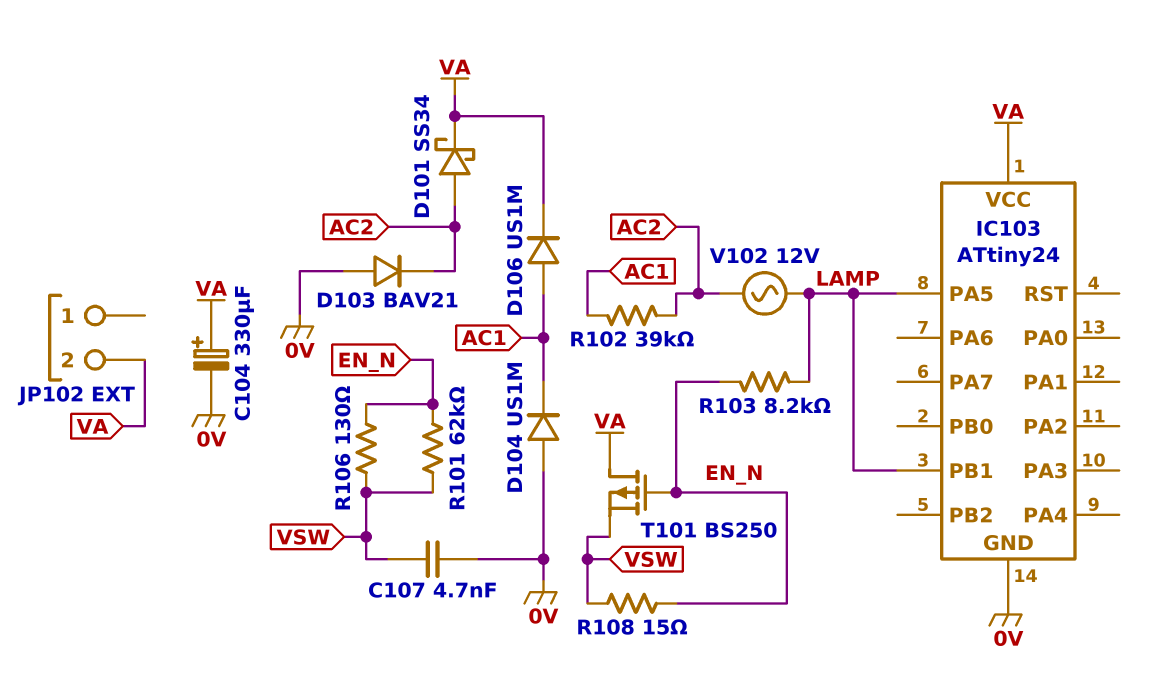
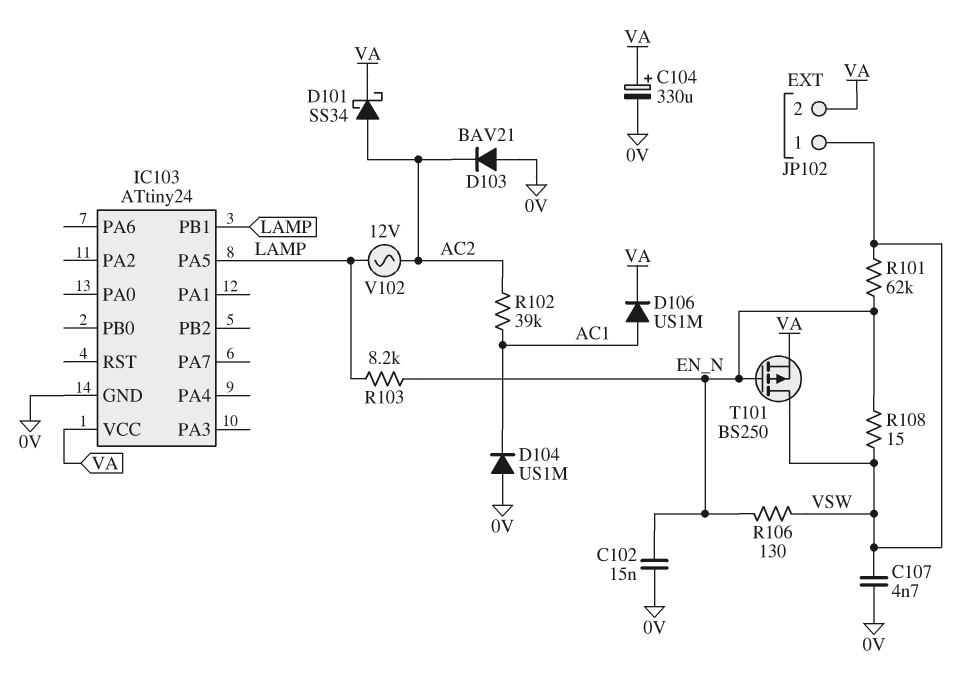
C102: none -> 15nF (0V, EN_N)
JP102 pin 1: none -> VSW
T101: PMOS BS250 (G EN_N, D VA, S VSW) -> PMOS BS250 (G EN_N, D VSW, S VA)

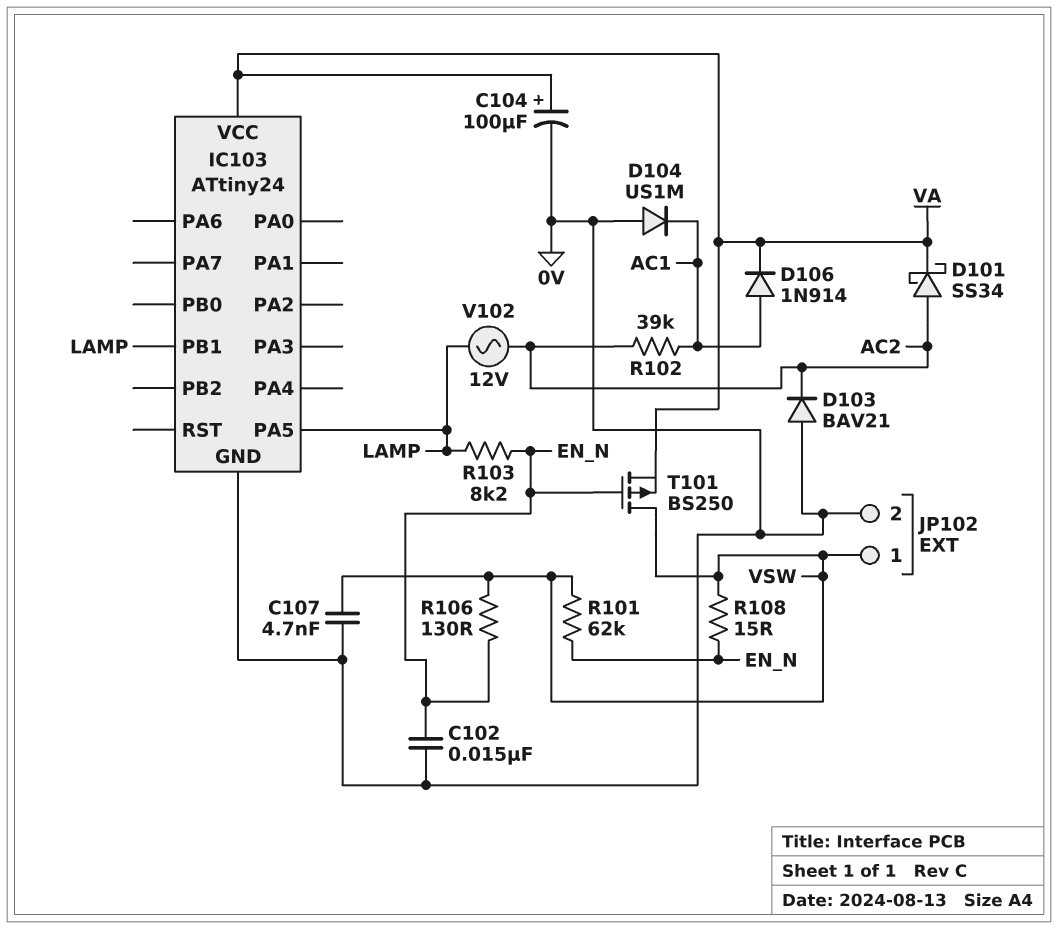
C104: 330uF (plus VA, minus 0V) -> 100uF (plus VA, minus 0V)
D106: diode US1M (A AC1, K VA) -> diode 1N914 (A AC1, K VA)
JP102 pin 2: VA -> 0V

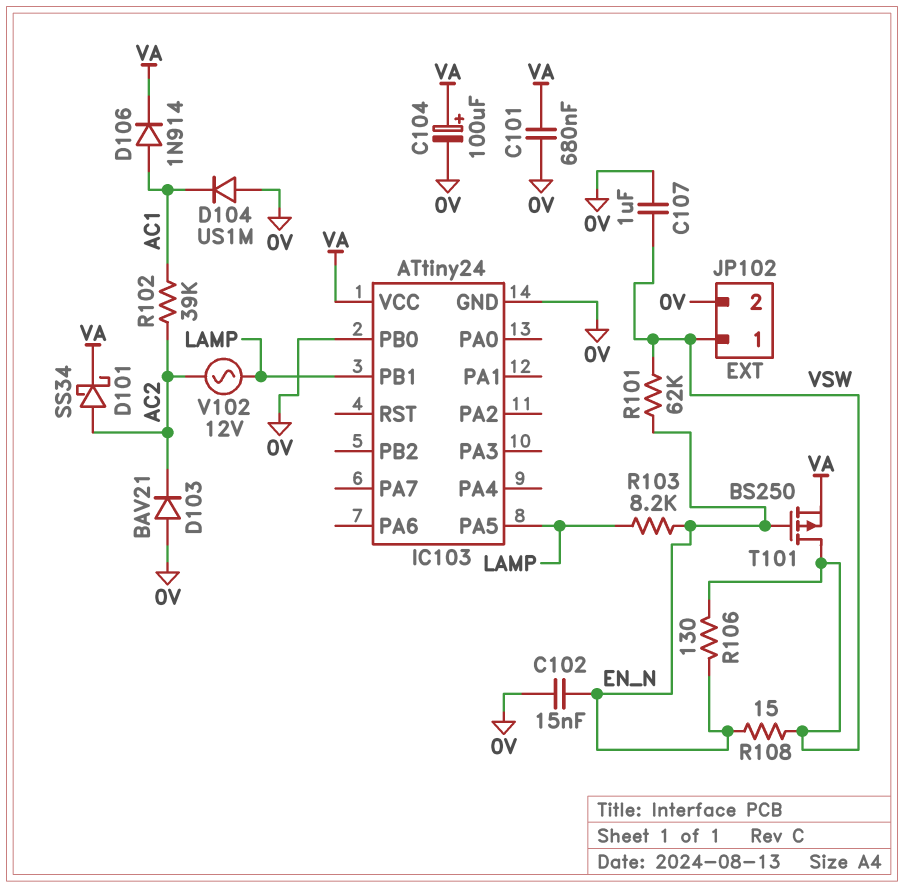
C101: none -> 680nF (0V, VA)
C107: 4.7nF (0V, VSW) -> 1uF (0V, VSW)
IC103 pin PB0: none -> 0V

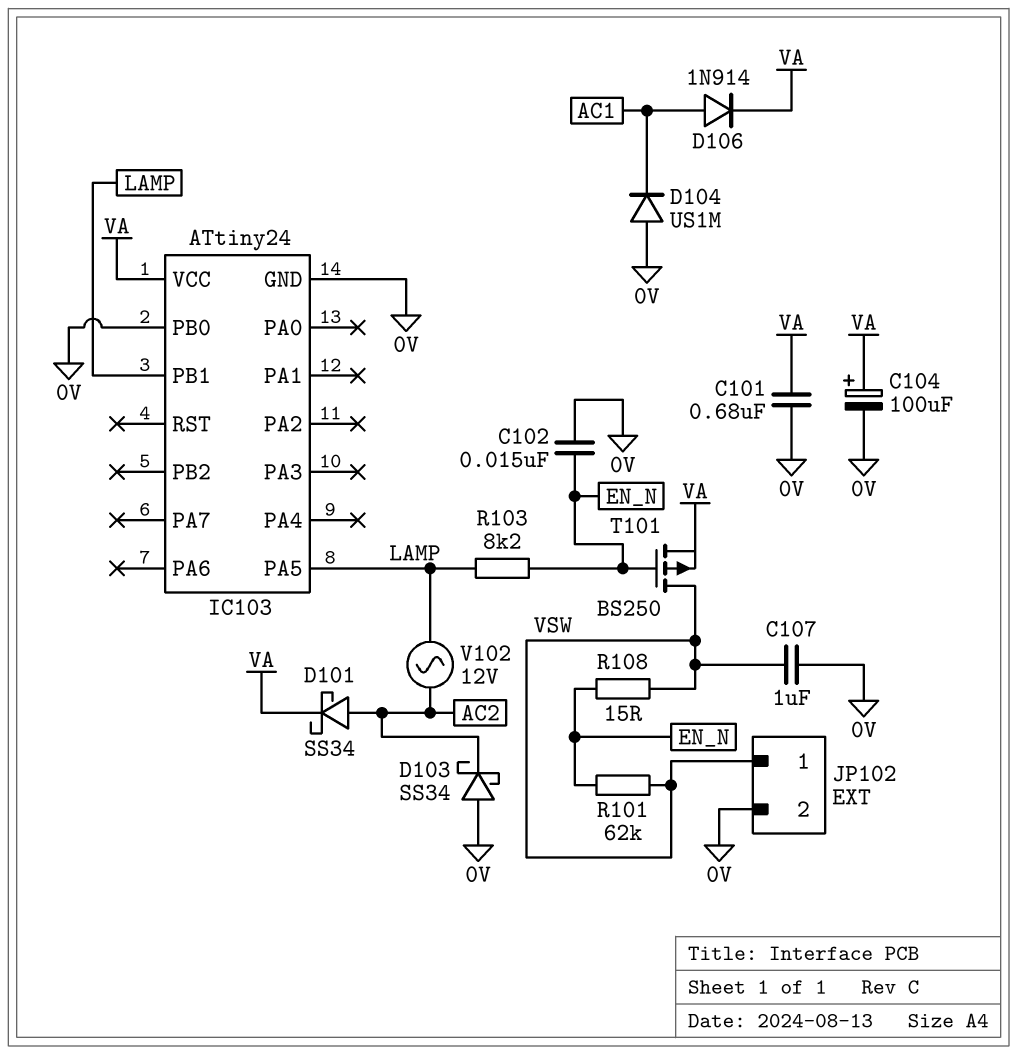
D103: diode BAV21 (A 0V, K AC2) -> schottky SS34 (A 0V, K AC2)
R102: 39k (AC1, AC2) -> none
R106: 130 (EN_N, VSW) -> none

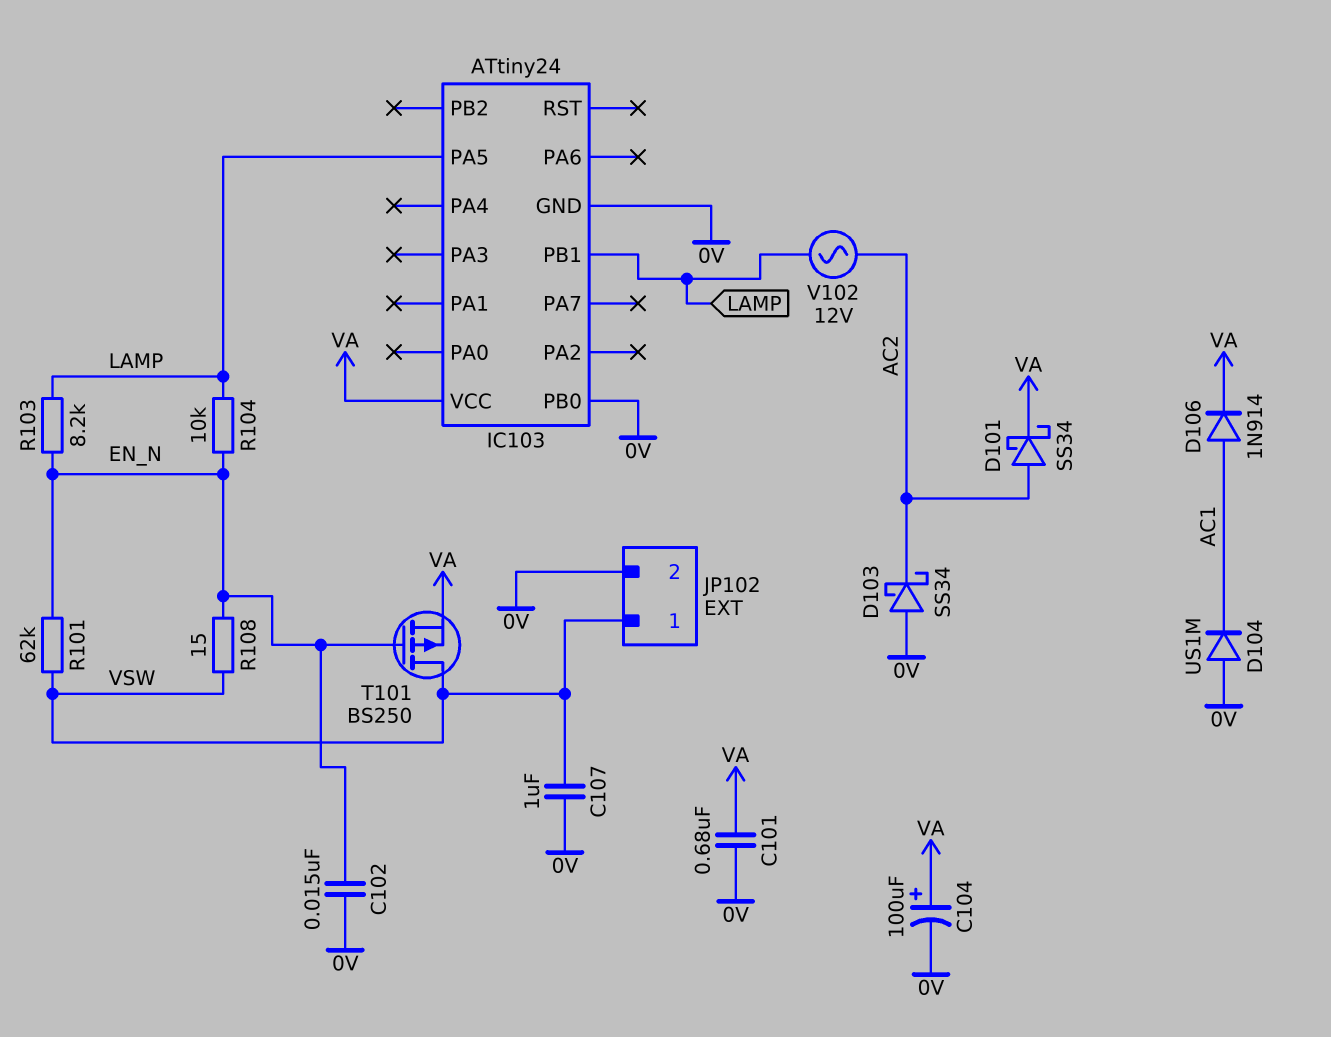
R104: none -> 10k (EN_N, LAMP)

